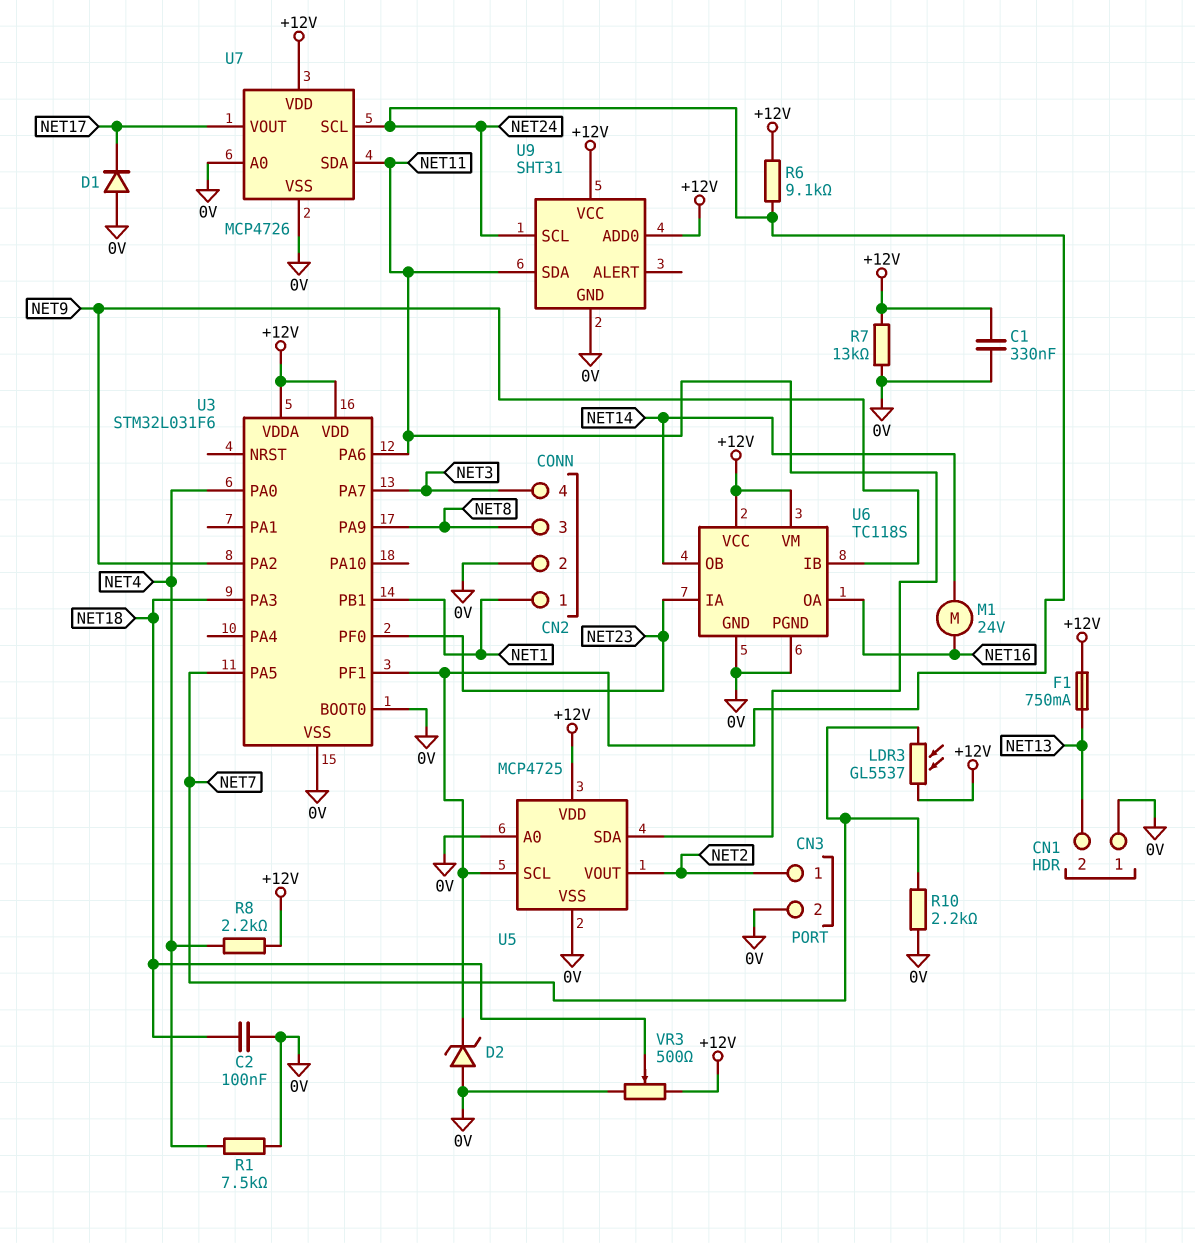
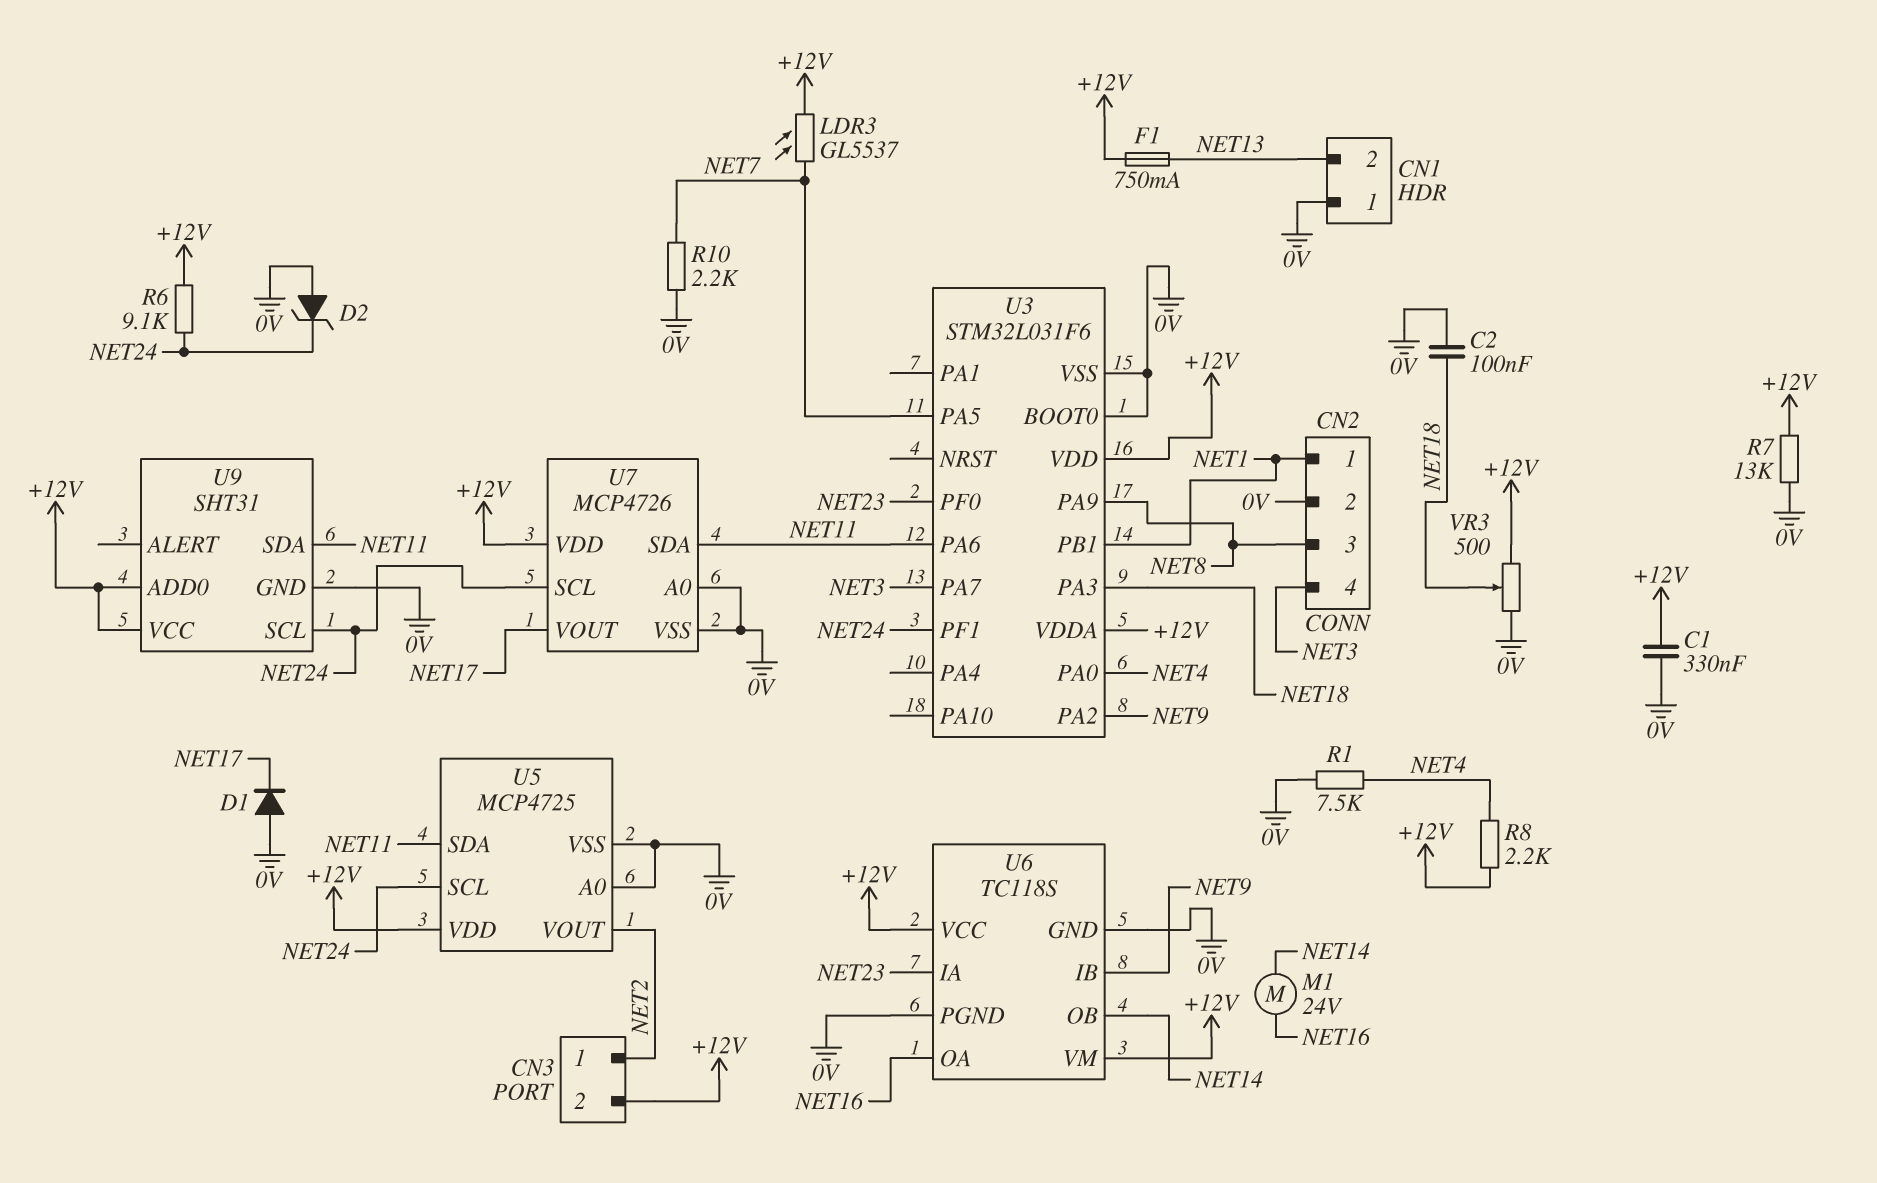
CN3 pin 2: 0V -> +12V

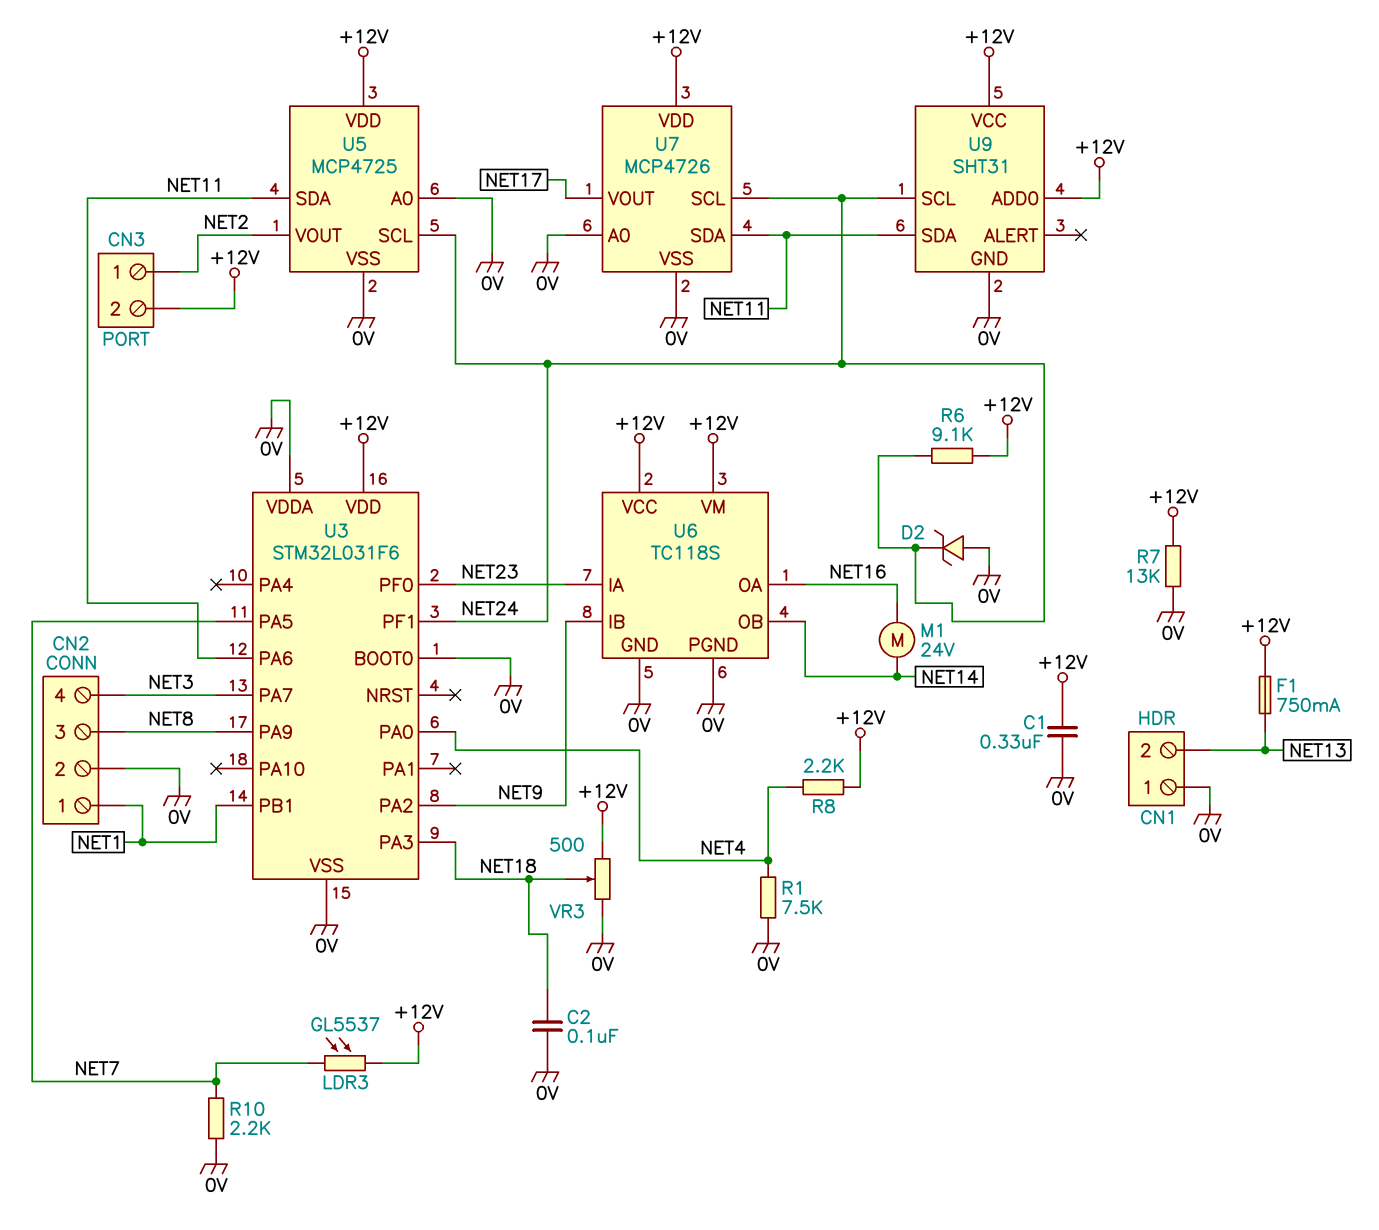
D1: diode (A 0V, K NET17) -> none
U3 pin VDDA: +12V -> 0V

